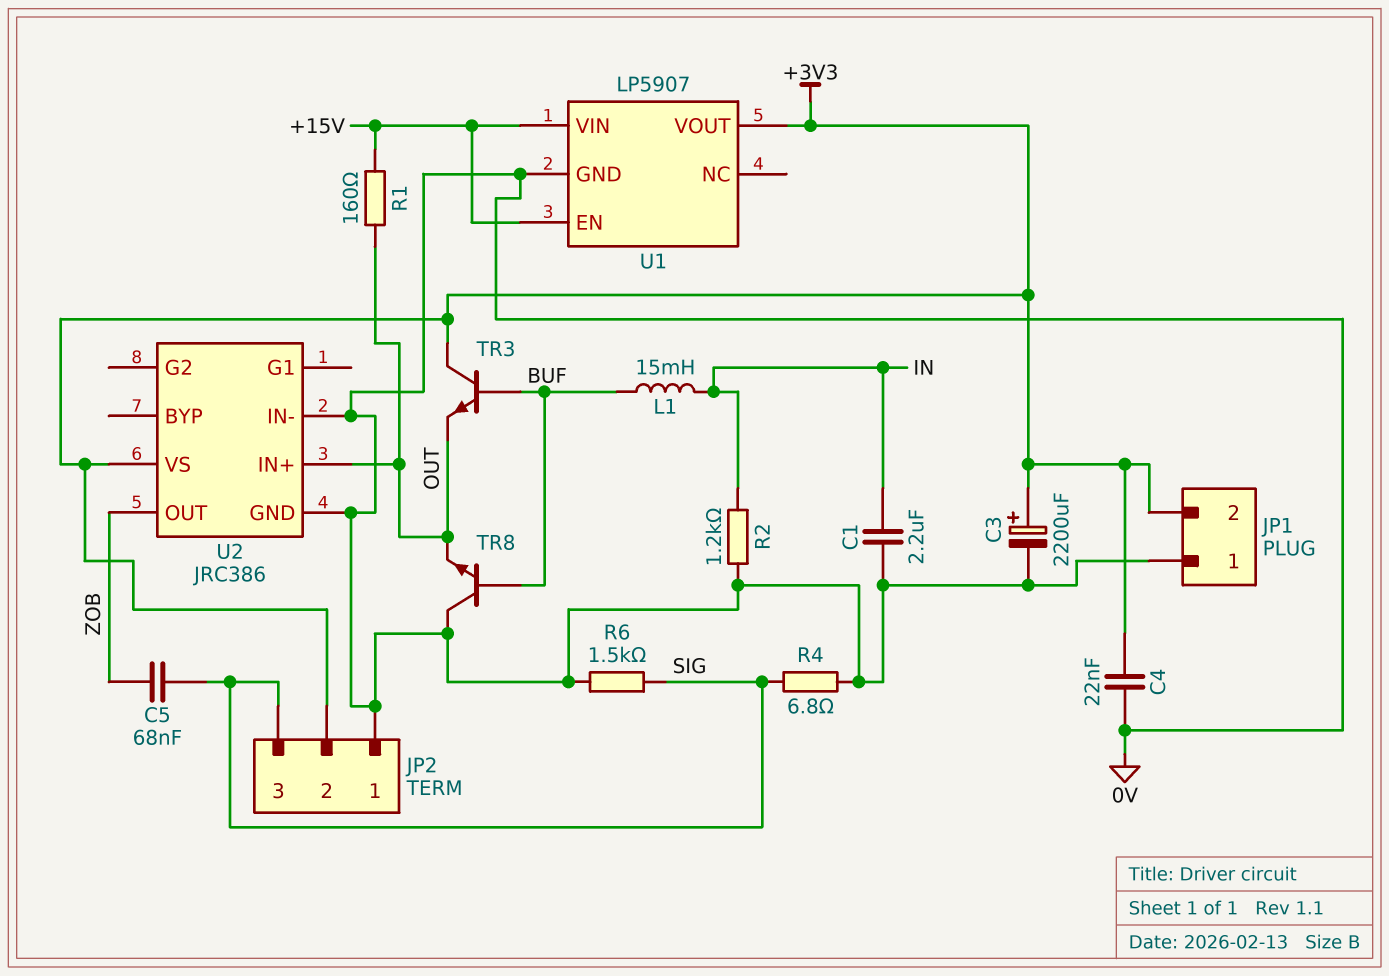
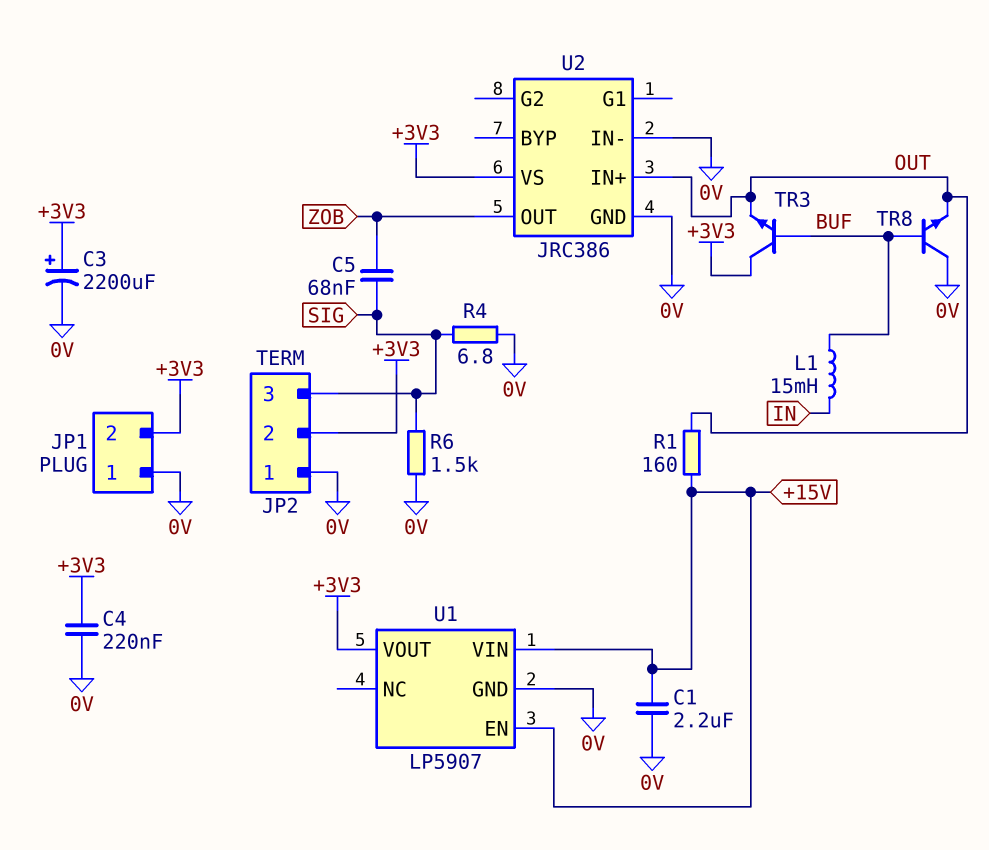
C1: 2.2uF (0V, IN) -> 2.2uF (+15V, 0V)
C4: 22nF (+3V3, 0V) -> 220nF (+3V3, 0V)
R2: 1.2k (0V, IN) -> none

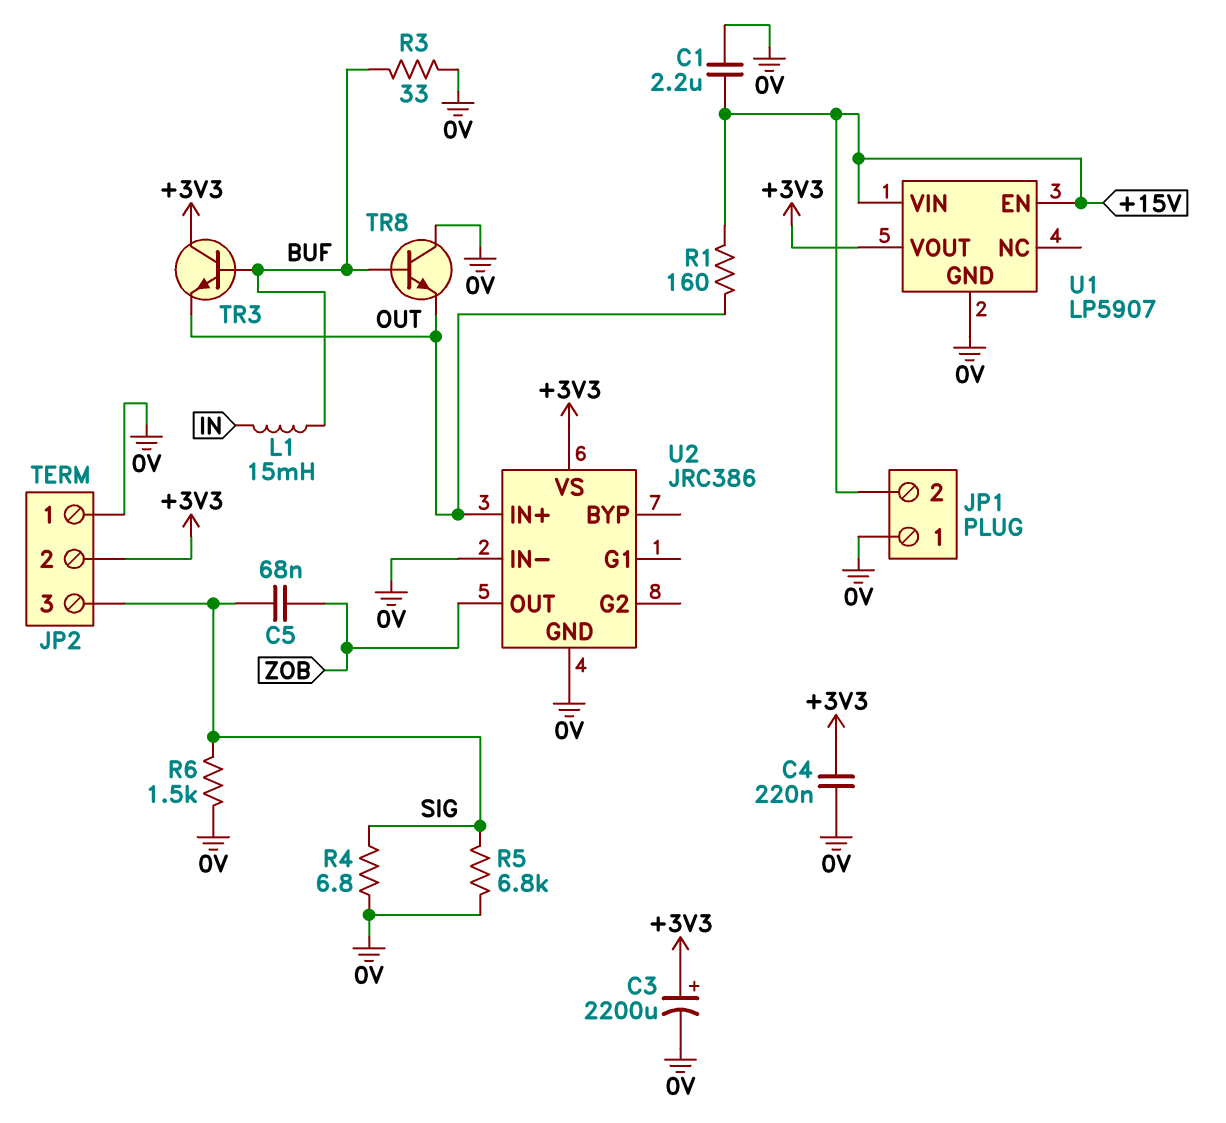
JP1 pin 2: +3V3 -> +15V
R3: none -> 33 (0V, BUF)
R5: none -> 6.8k (0V, SIG)

